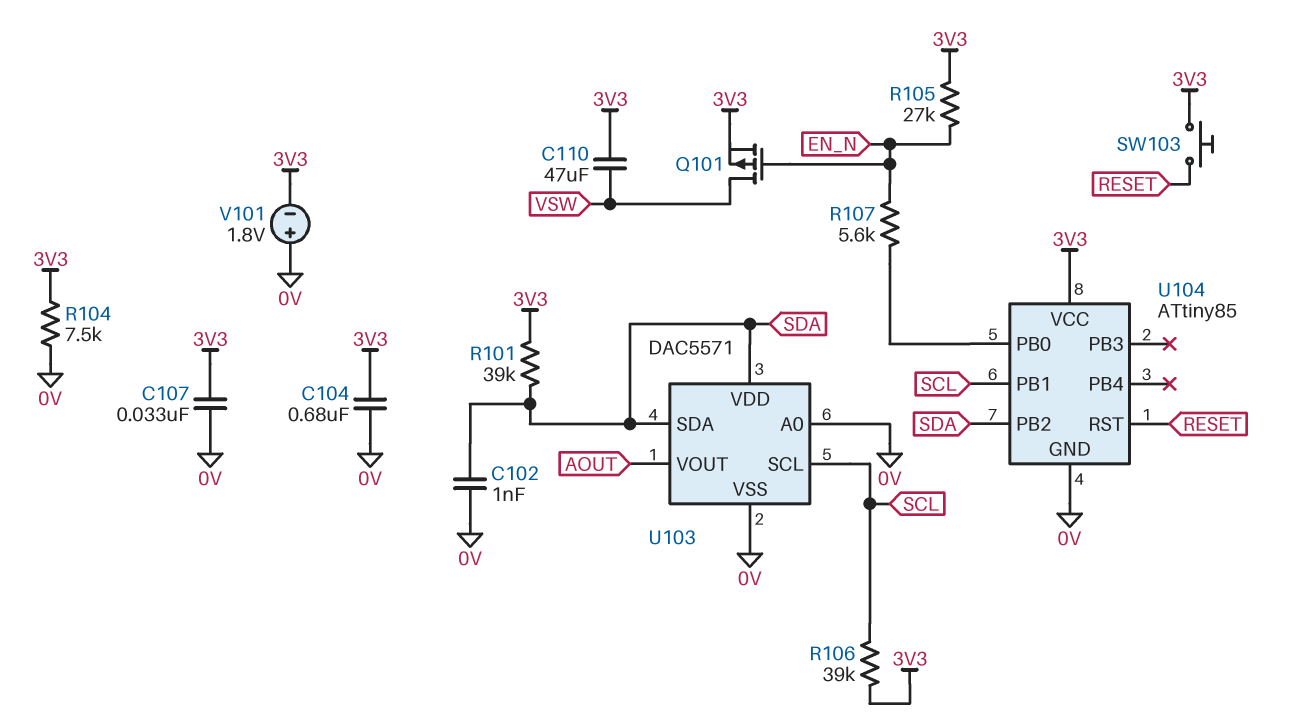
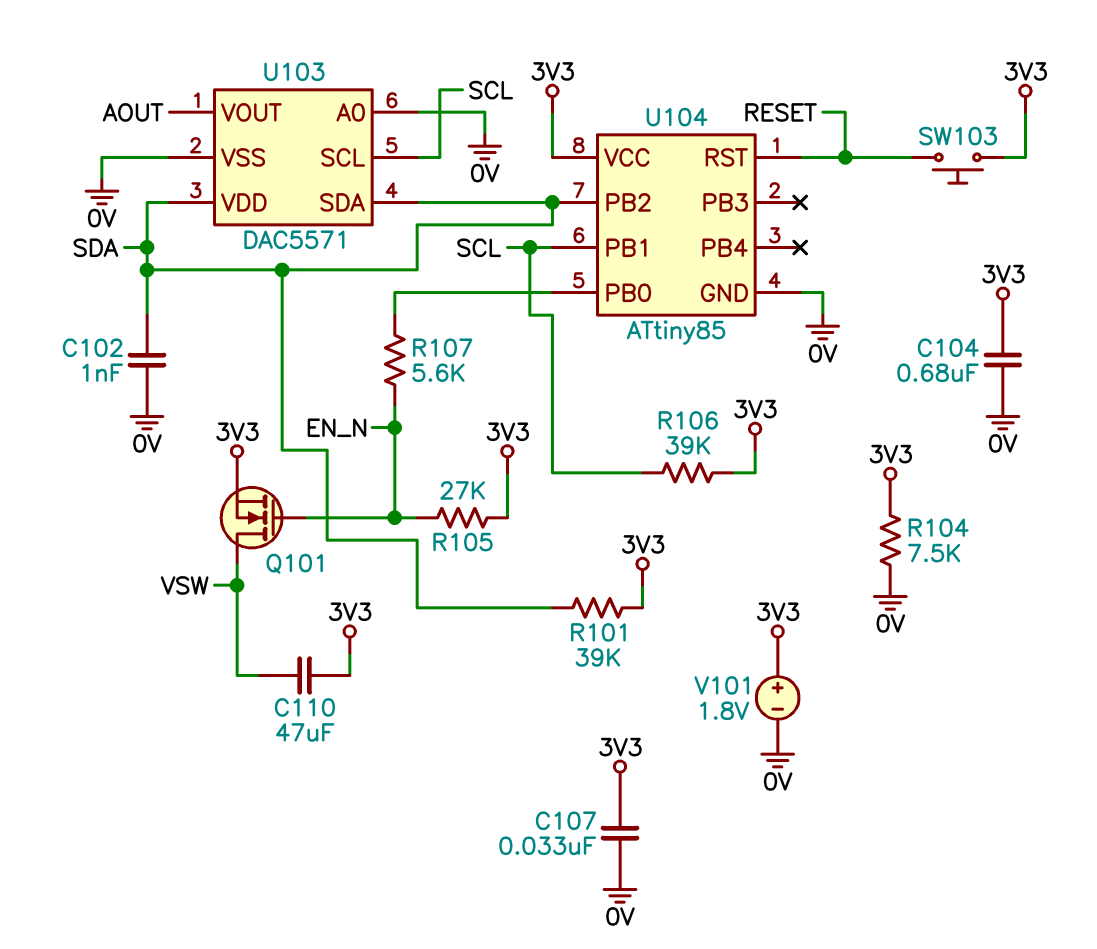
Q101: PMOS (G EN_N, D VSW, S 3V3) -> NMOS (G EN_N, D VSW, S 3V3)
V101: 1.8V (plus 0V, minus 3V3) -> 1.8V (plus 3V3, minus 0V)

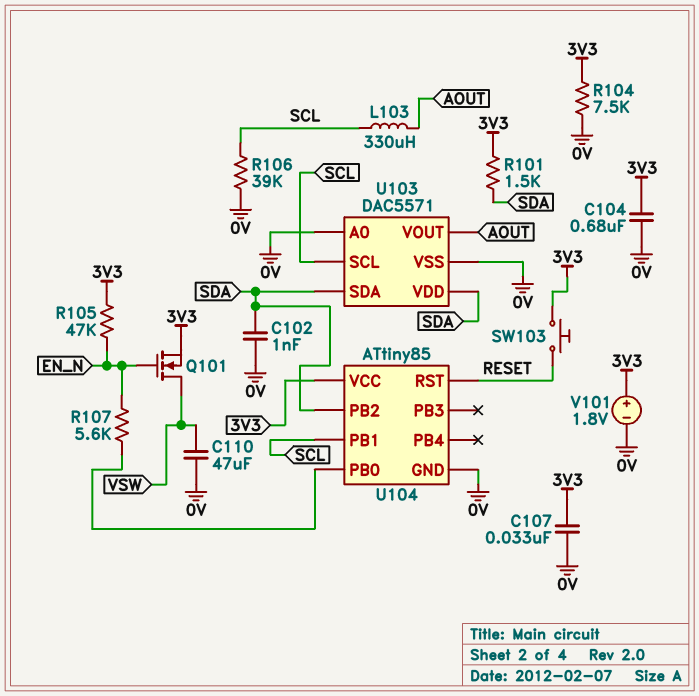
C110: 47uF (3V3, VSW) -> 47uF (0V, VSW)
L103: none -> 330uH (AOUT, SCL)
R101: 39k (3V3, SDA) -> 1.5k (3V3, SDA)
R105: 27k (3V3, EN_N) -> 47k (3V3, EN_N)
R106: 39k (3V3, SCL) -> 39k (0V, SCL)

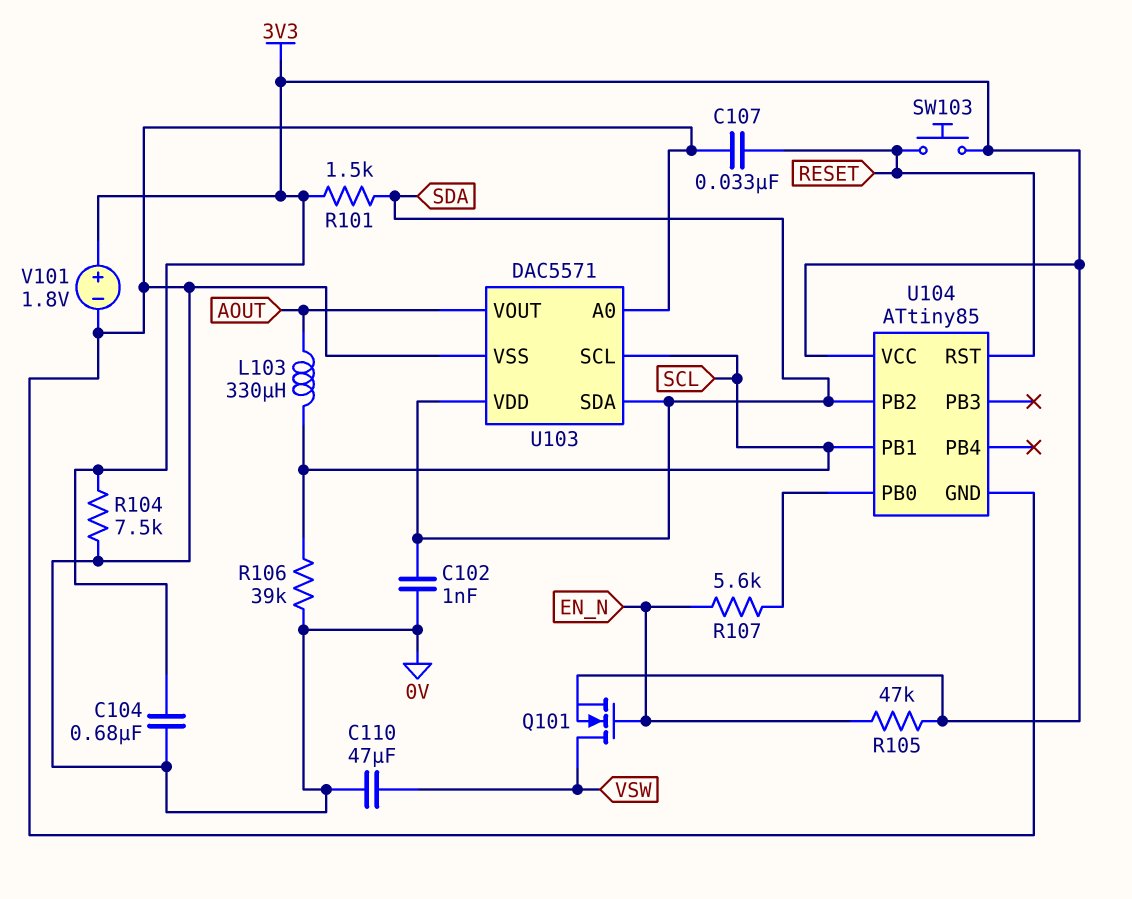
C107: 33nF (0V, 3V3) -> 33nF (0V, RESET)

